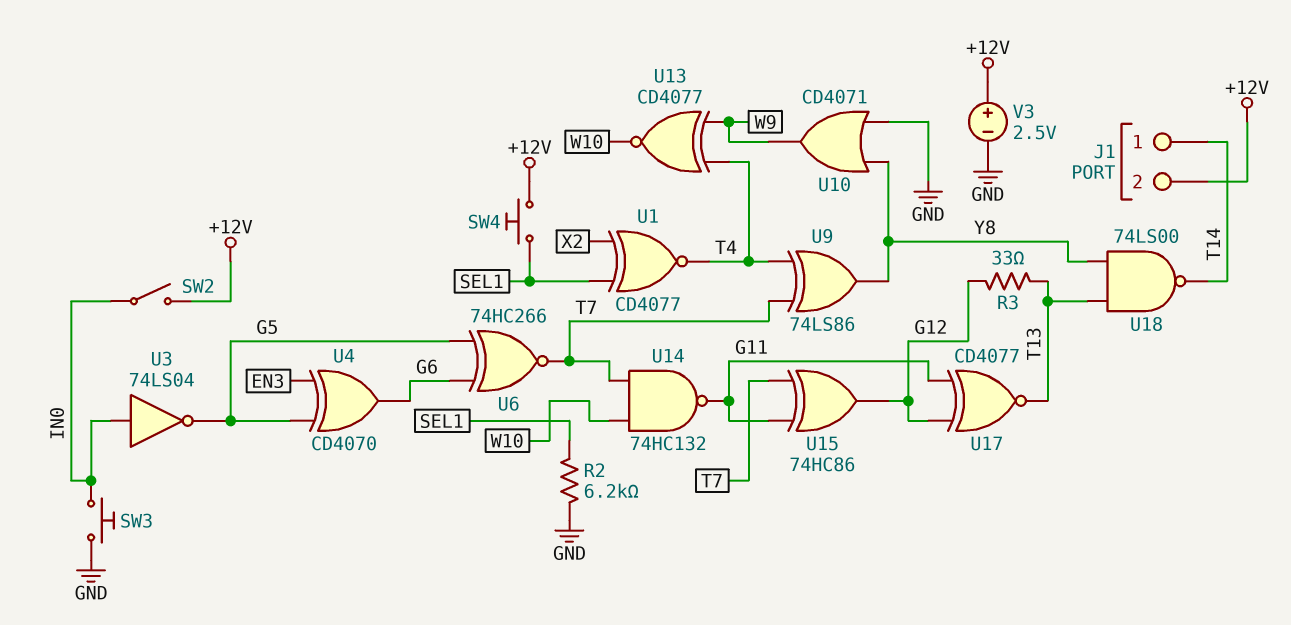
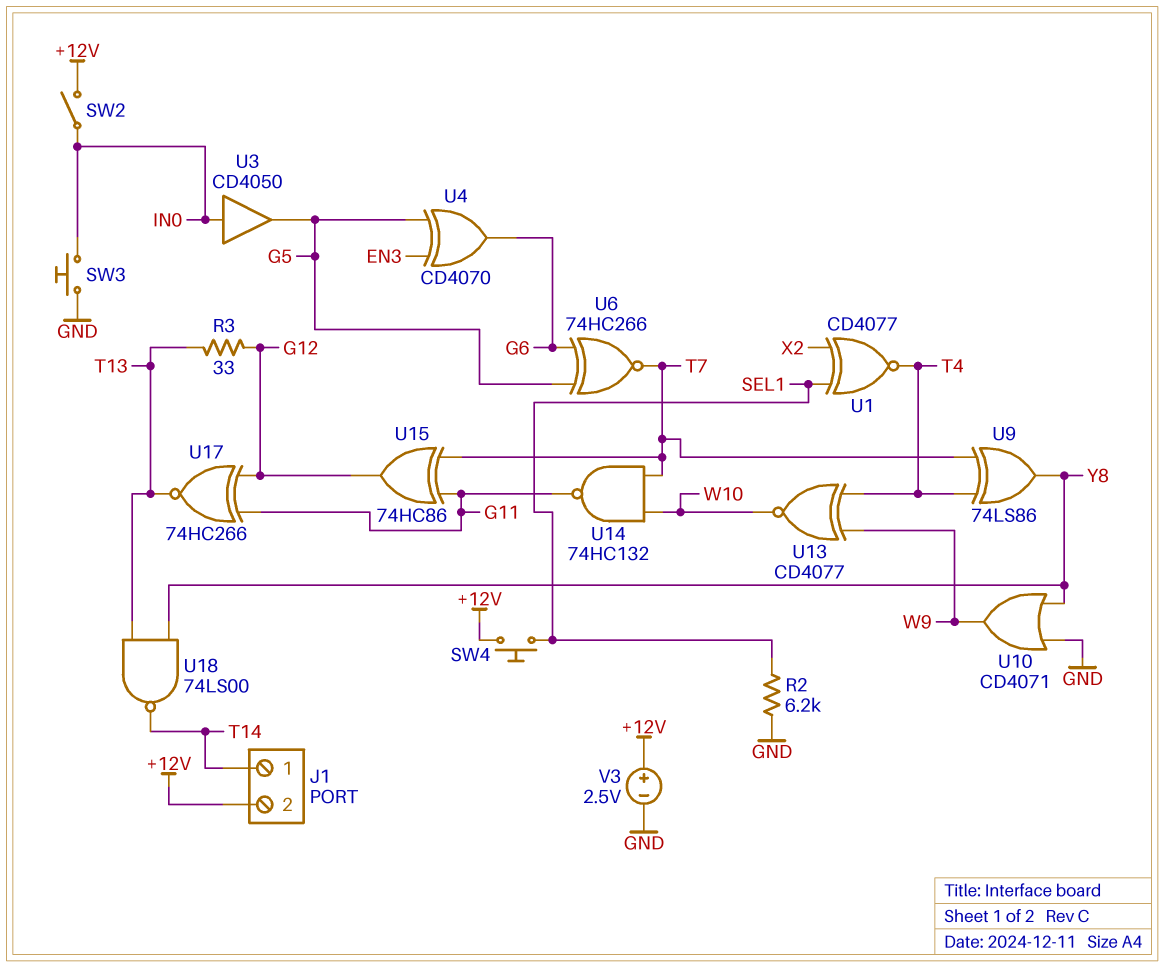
U3: NOT 74LS04 (in IN0, out G5) -> buffer CD4050 (in IN0, out G5)
U17: XNOR CD4077 (in G11, in G12, out T13) -> XNOR 74HC266 (in G11, in G12, out T13)

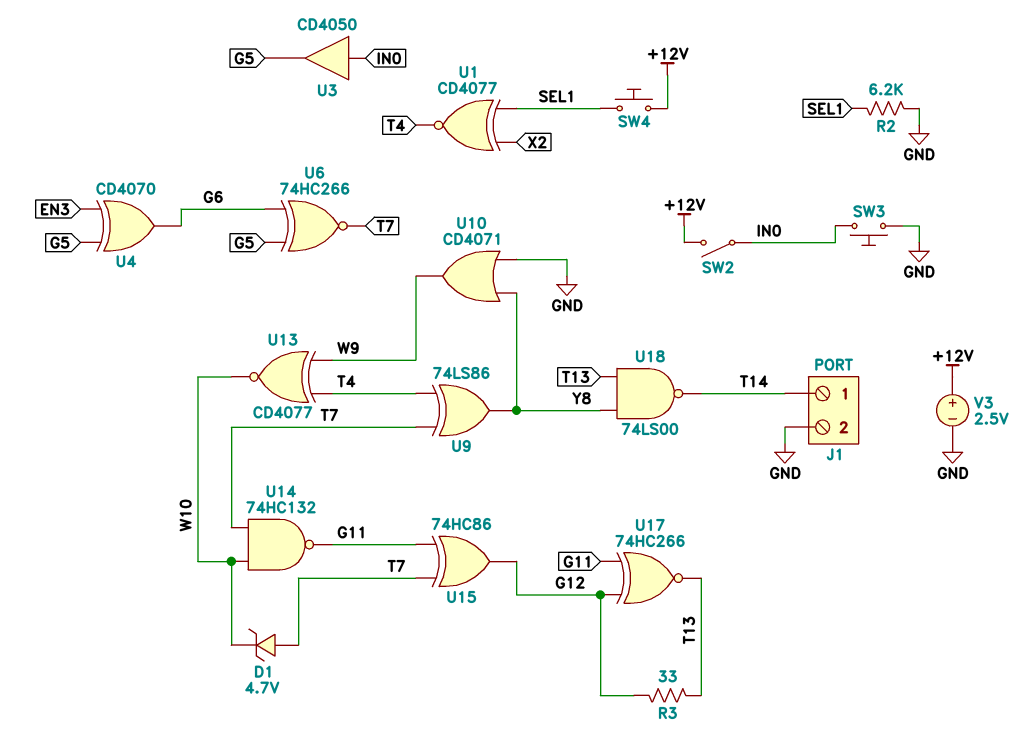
D1: none -> zener 4.7V (A T7, K W10)
J1 pin 2: +12V -> GND

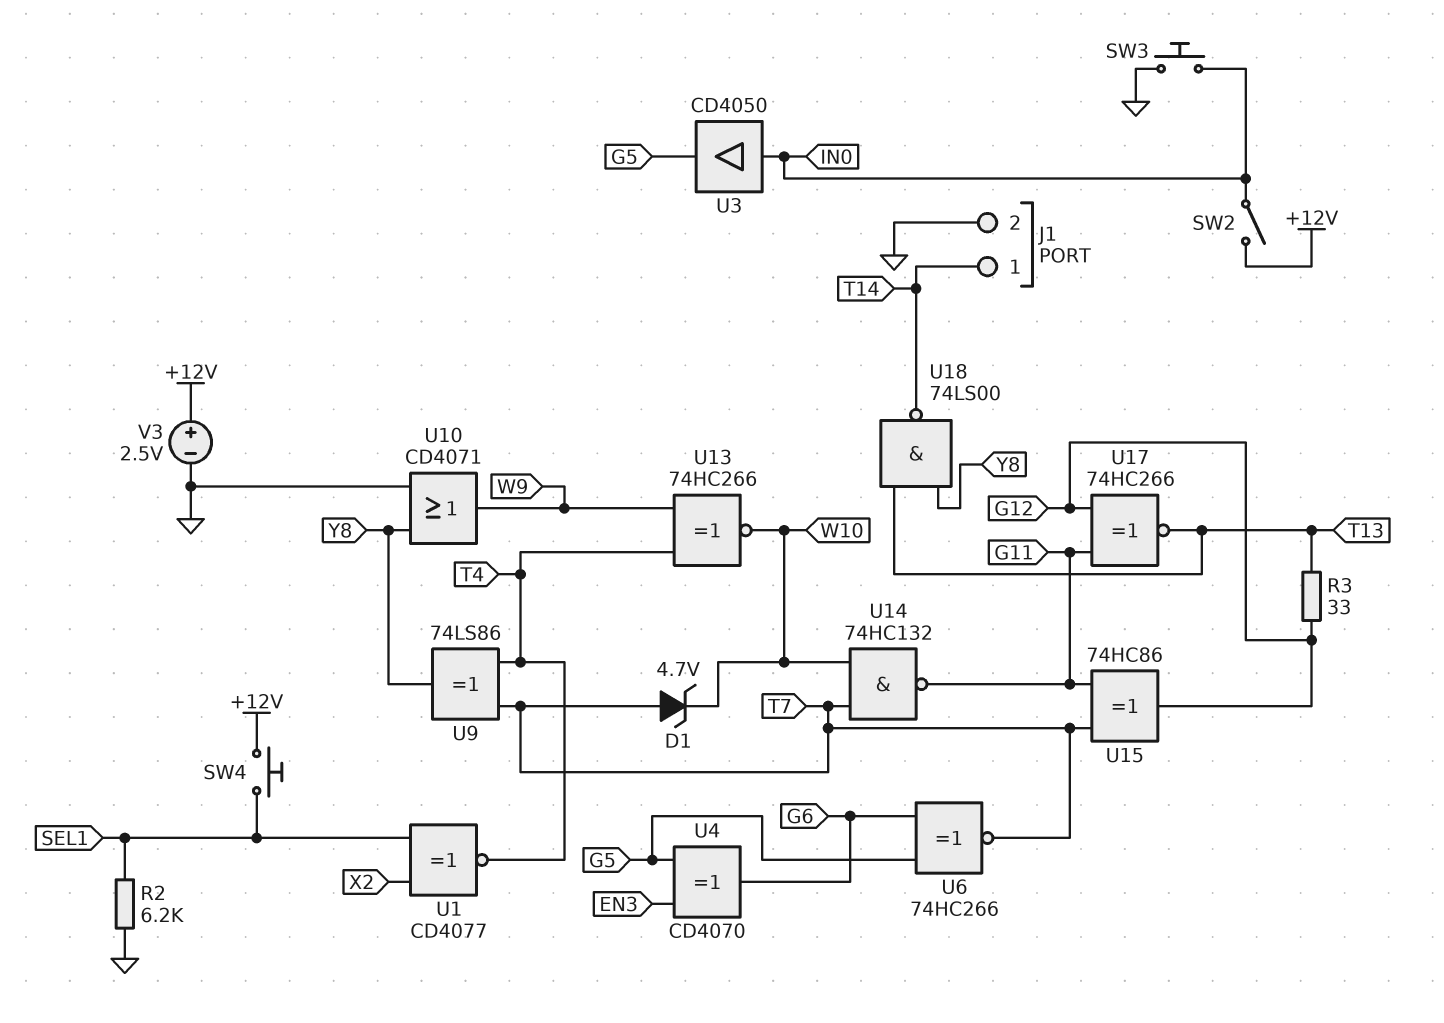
U13: XNOR CD4077 (in T4, in W9, out W10) -> XNOR 74HC266 (in T4, in W9, out W10)

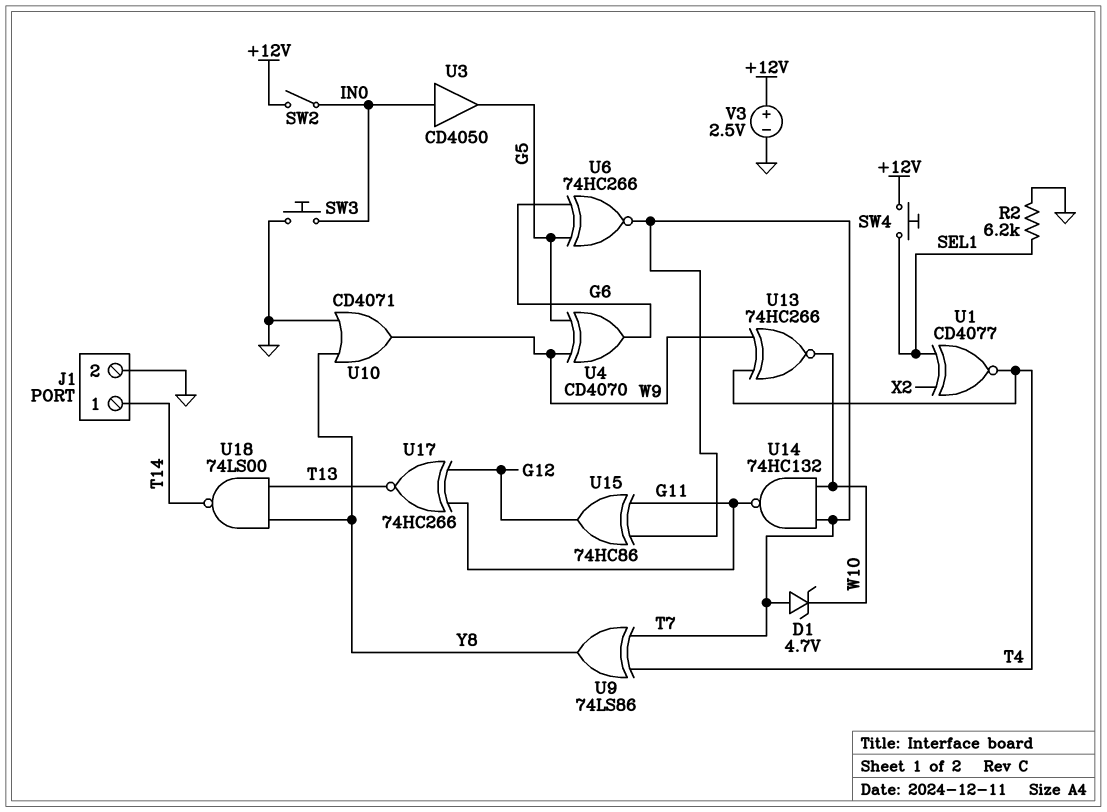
R3: 33 (G12, T13) -> none
U4: XOR CD4070 (in EN3, in G5, out G6) -> XOR CD4070 (in G5, in W9, out G6)

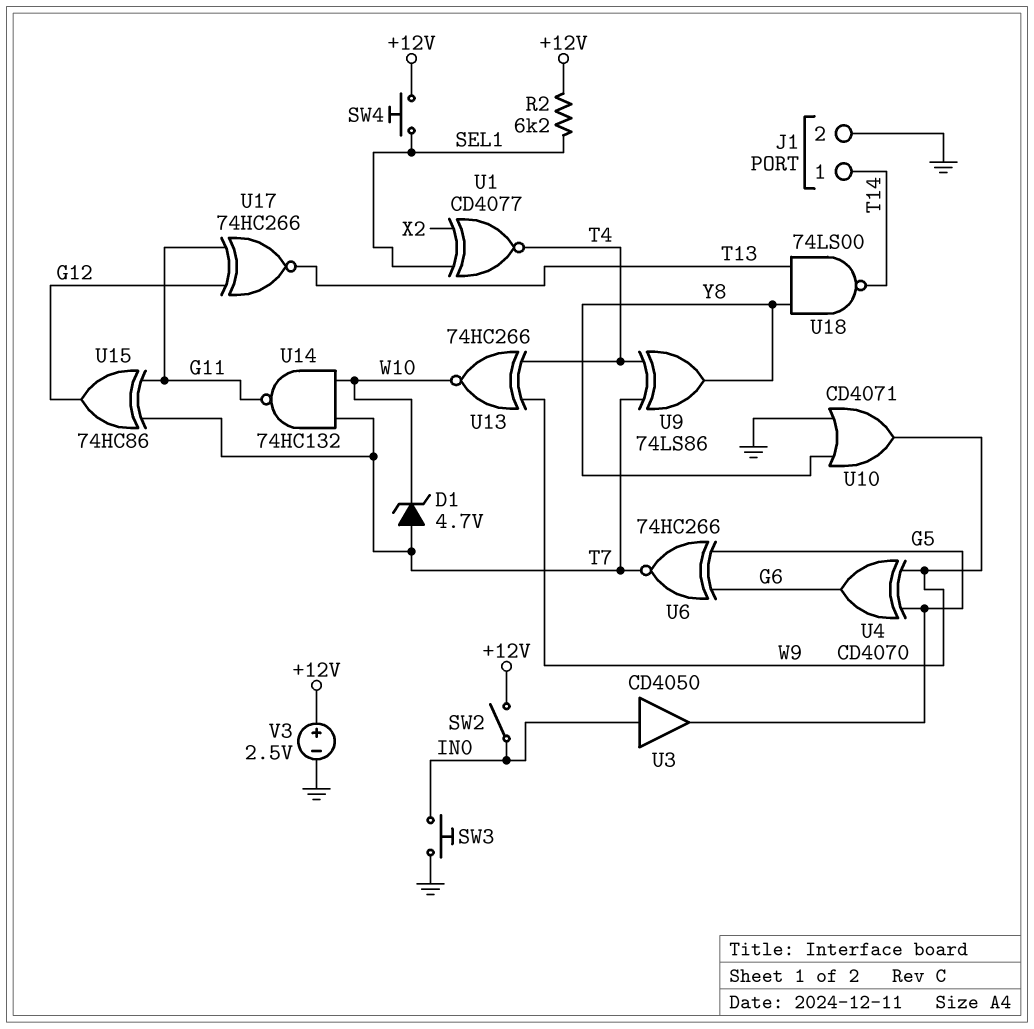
R2: 6.2k (GND, SEL1) -> 6.2k (+12V, SEL1)

